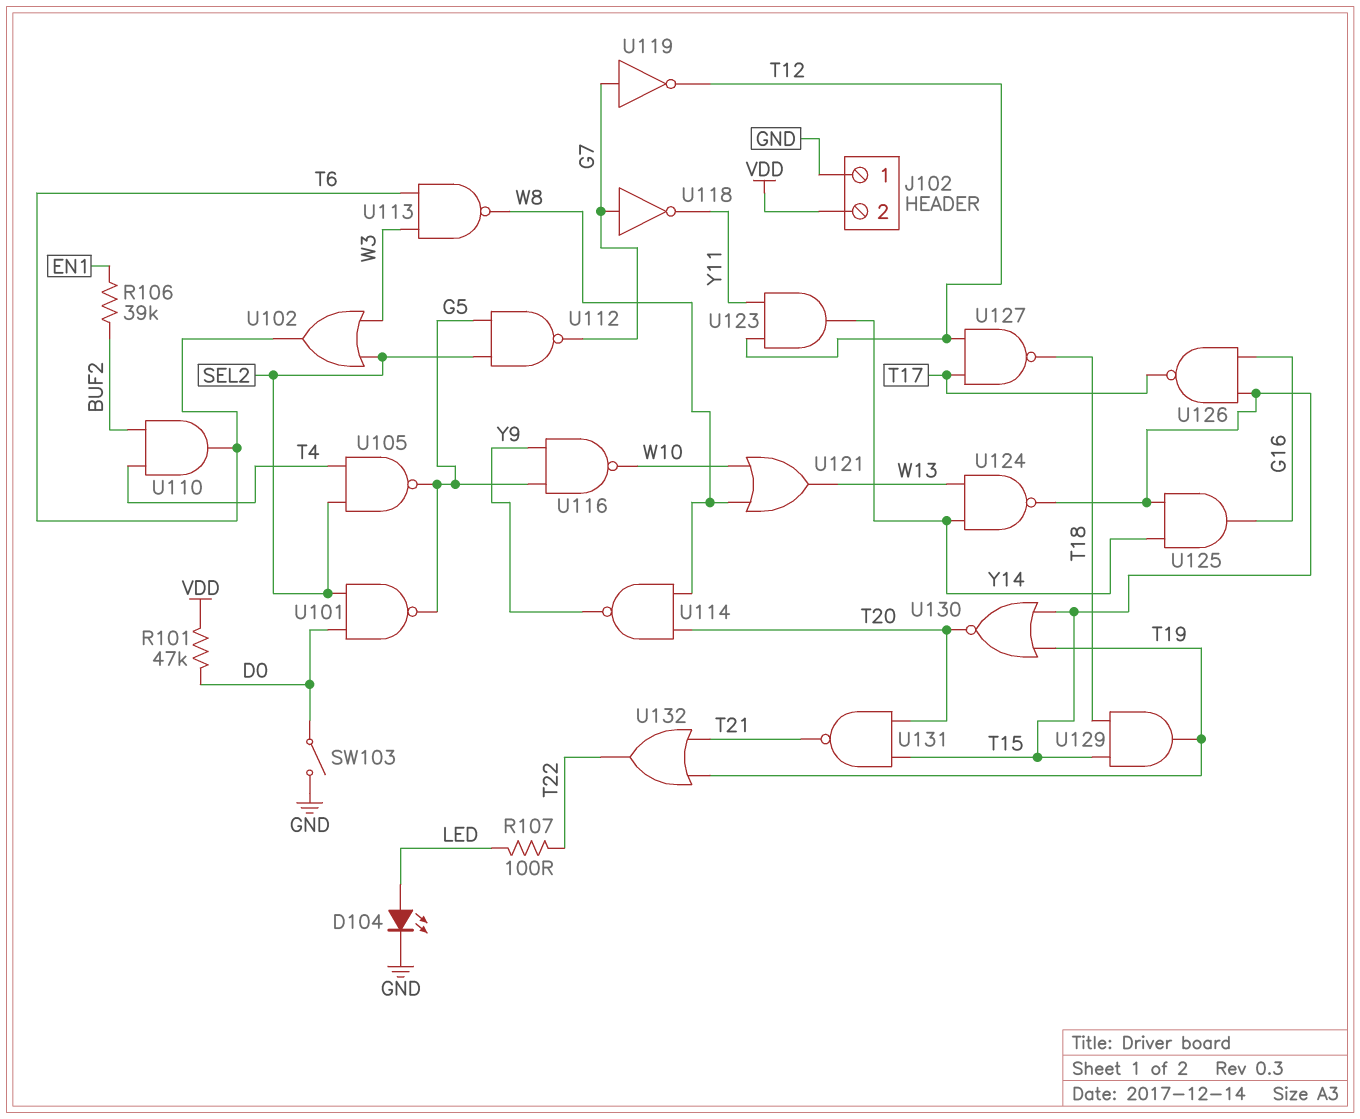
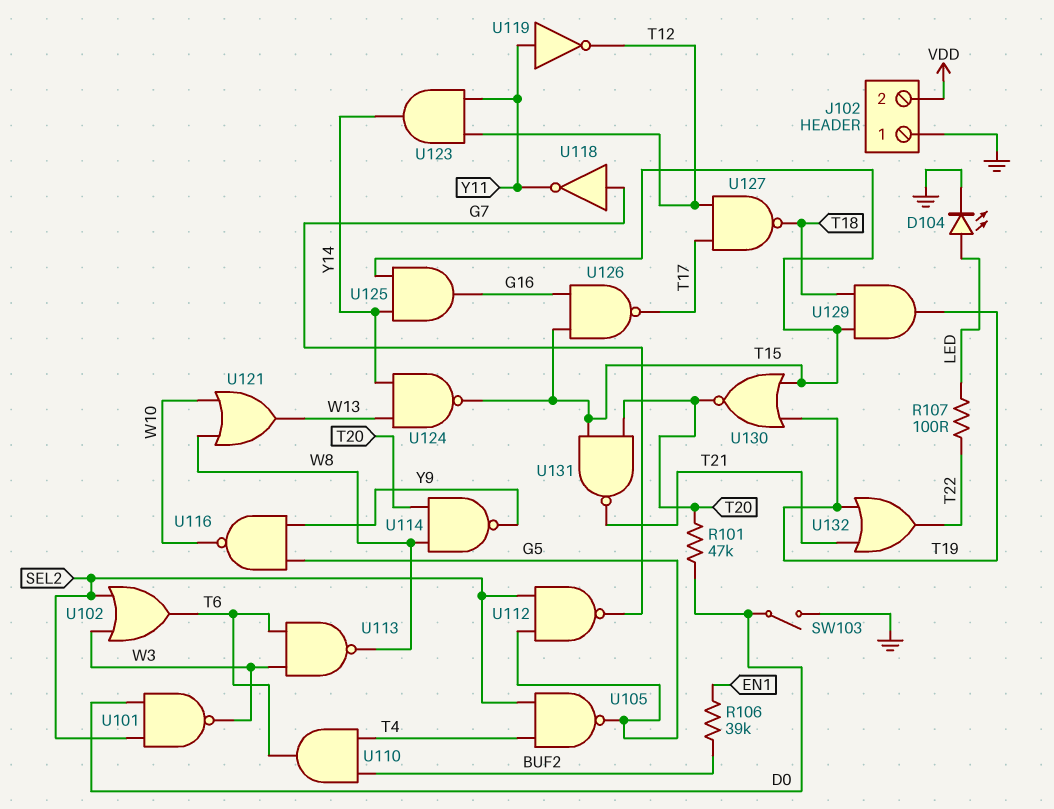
R101: 47k (D0, VDD) -> 47k (D0, T20)
U101: NAND (in D0, in SEL2, out G5) -> NAND (in D0, in SEL2, out W3)
U119: NOT (in G7, out T12) -> NOT (in Y11, out T12)

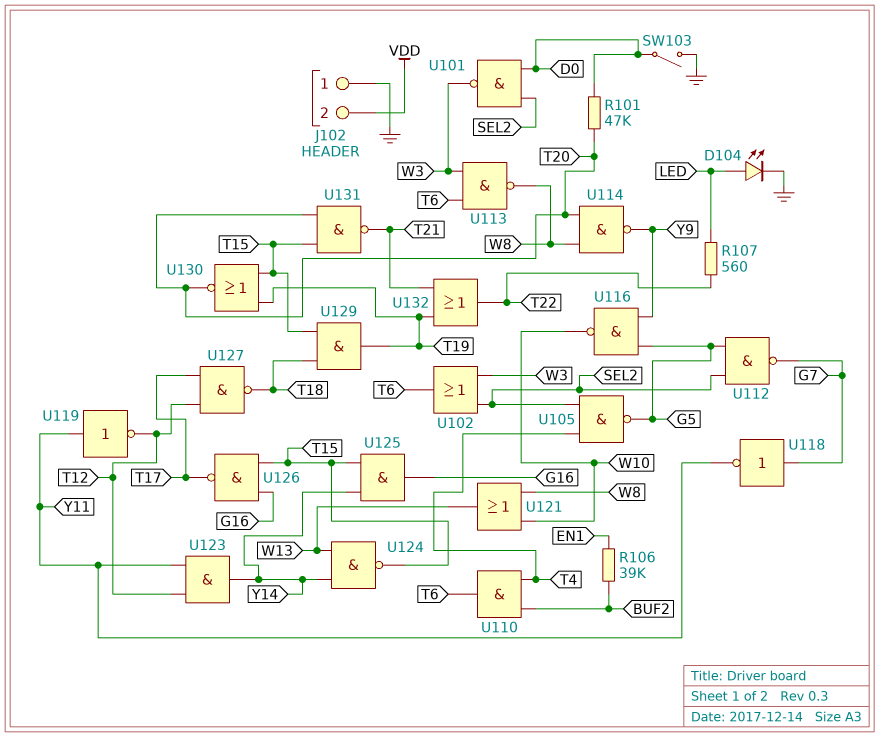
R107: 100 (LED, T22) -> 560 (LED, T22)

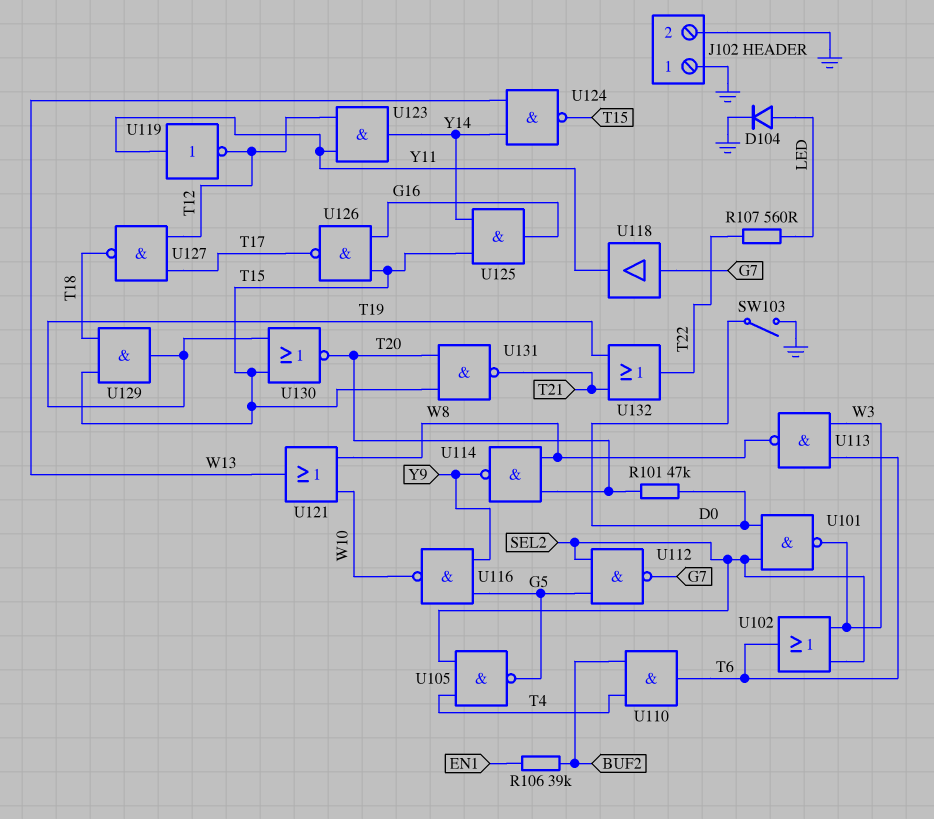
D104: LED (A LED, K GND) -> diode (A LED, K GND)
J102 pin 2: VDD -> GND
U118: NOT (in G7, out Y11) -> buffer (in G7, out Y11)

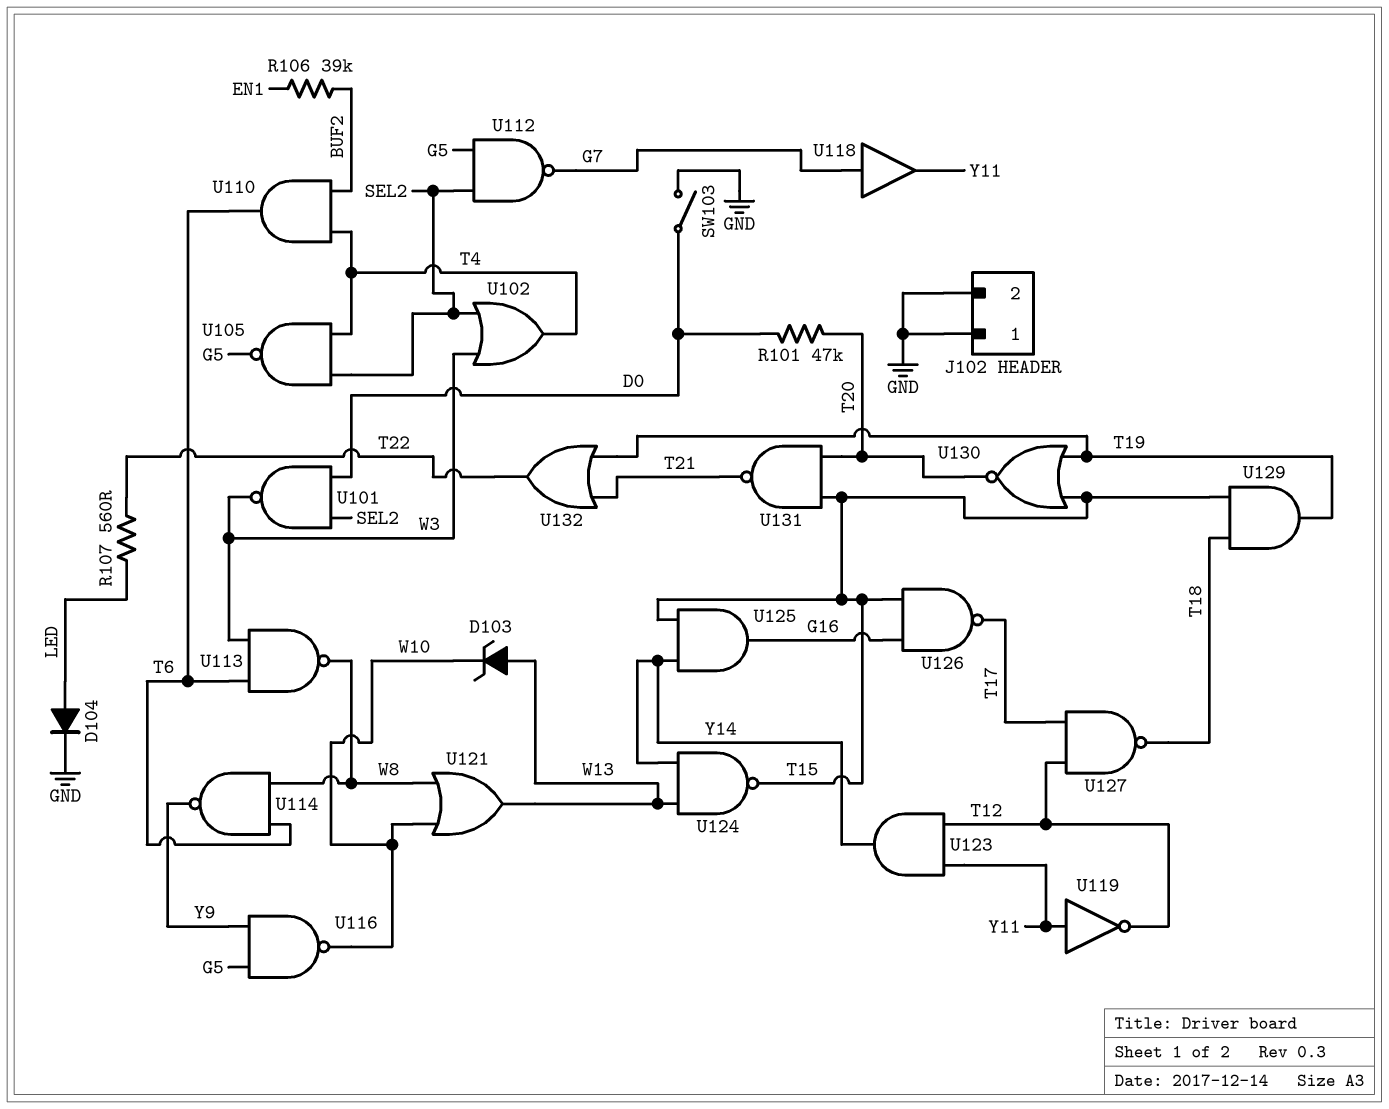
D103: none -> zener (A W13, K W10)
U102: OR (in SEL2, in W3, out T6) -> OR (in SEL2, in W3, out T4)
U114: NAND (in T20, in W8, out Y9) -> NAND (in T6, in W8, out Y9)

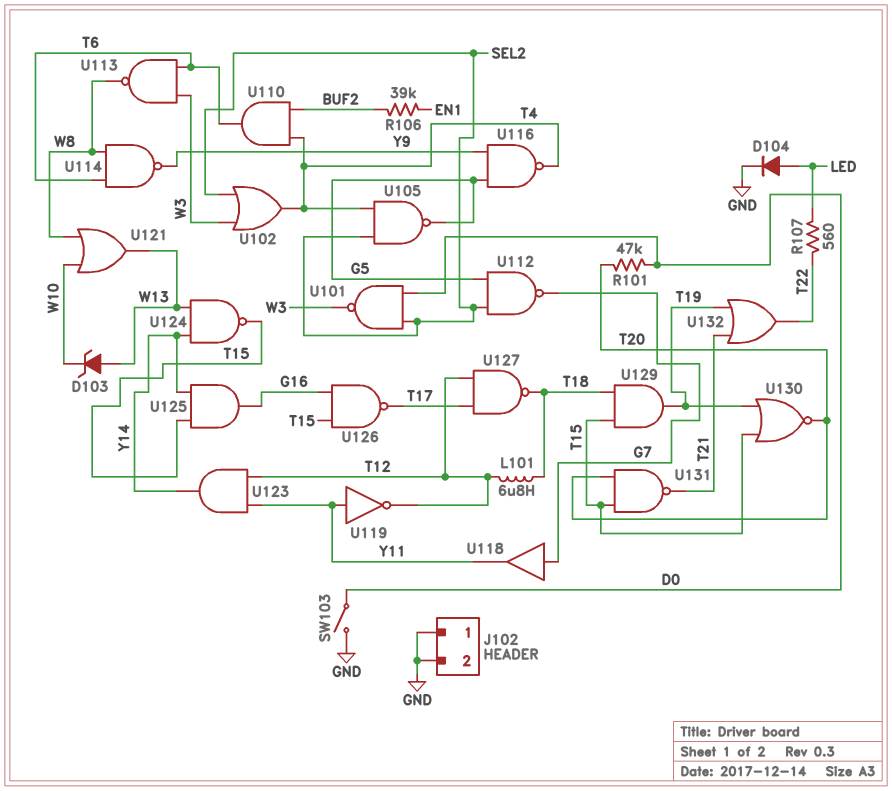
L101: none -> 6.8uH (T12, T18)
U116: NAND (in G5, in Y9, out W10) -> NAND (in G5, in Y9, out T4)

